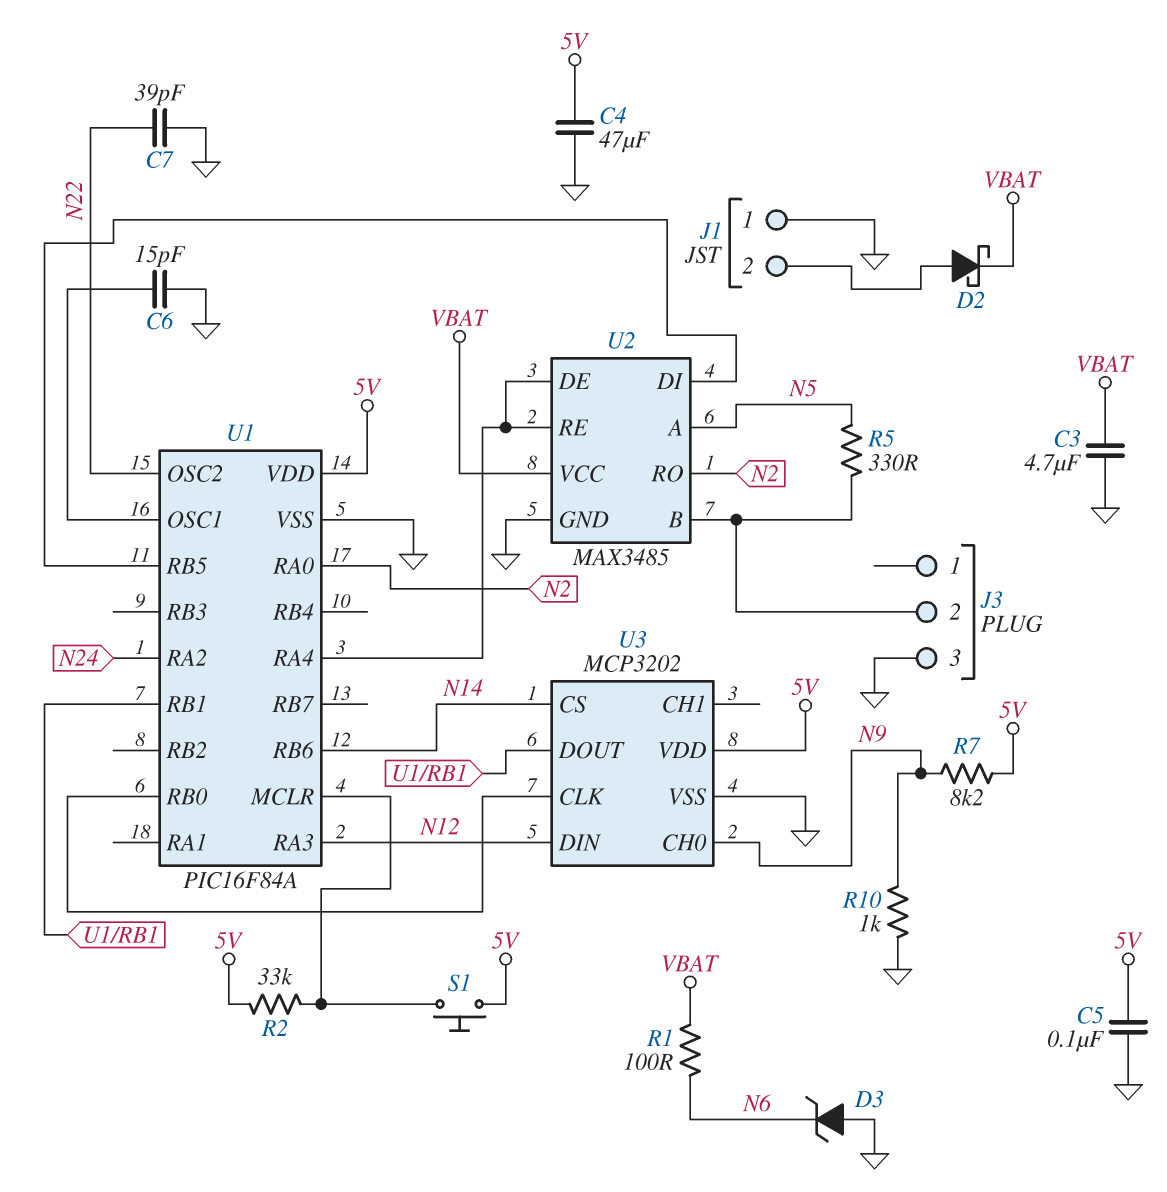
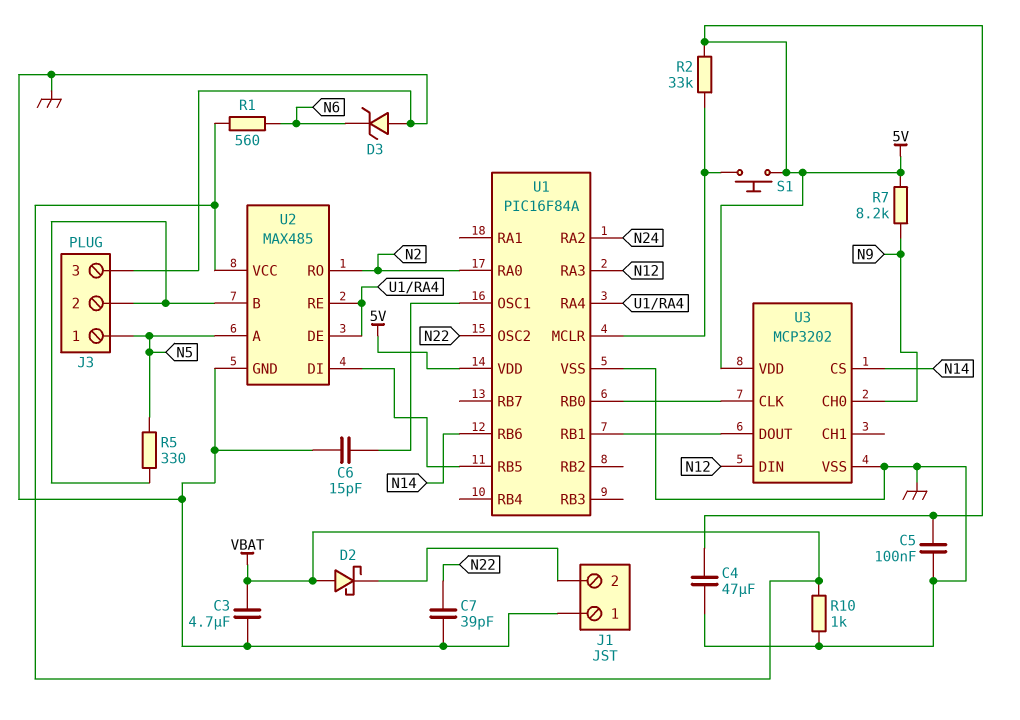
D2: schottky (A J1/2, K VBAT) -> schottky (A VBAT, K J1/2)
J3 pin 1: none -> N5
R1: 100 (N6, VBAT) -> 560 (N6, VBAT)
R10: 1k (GND, N9) -> 1k (GND, VBAT)
U2: MAX3485 -> MAX485

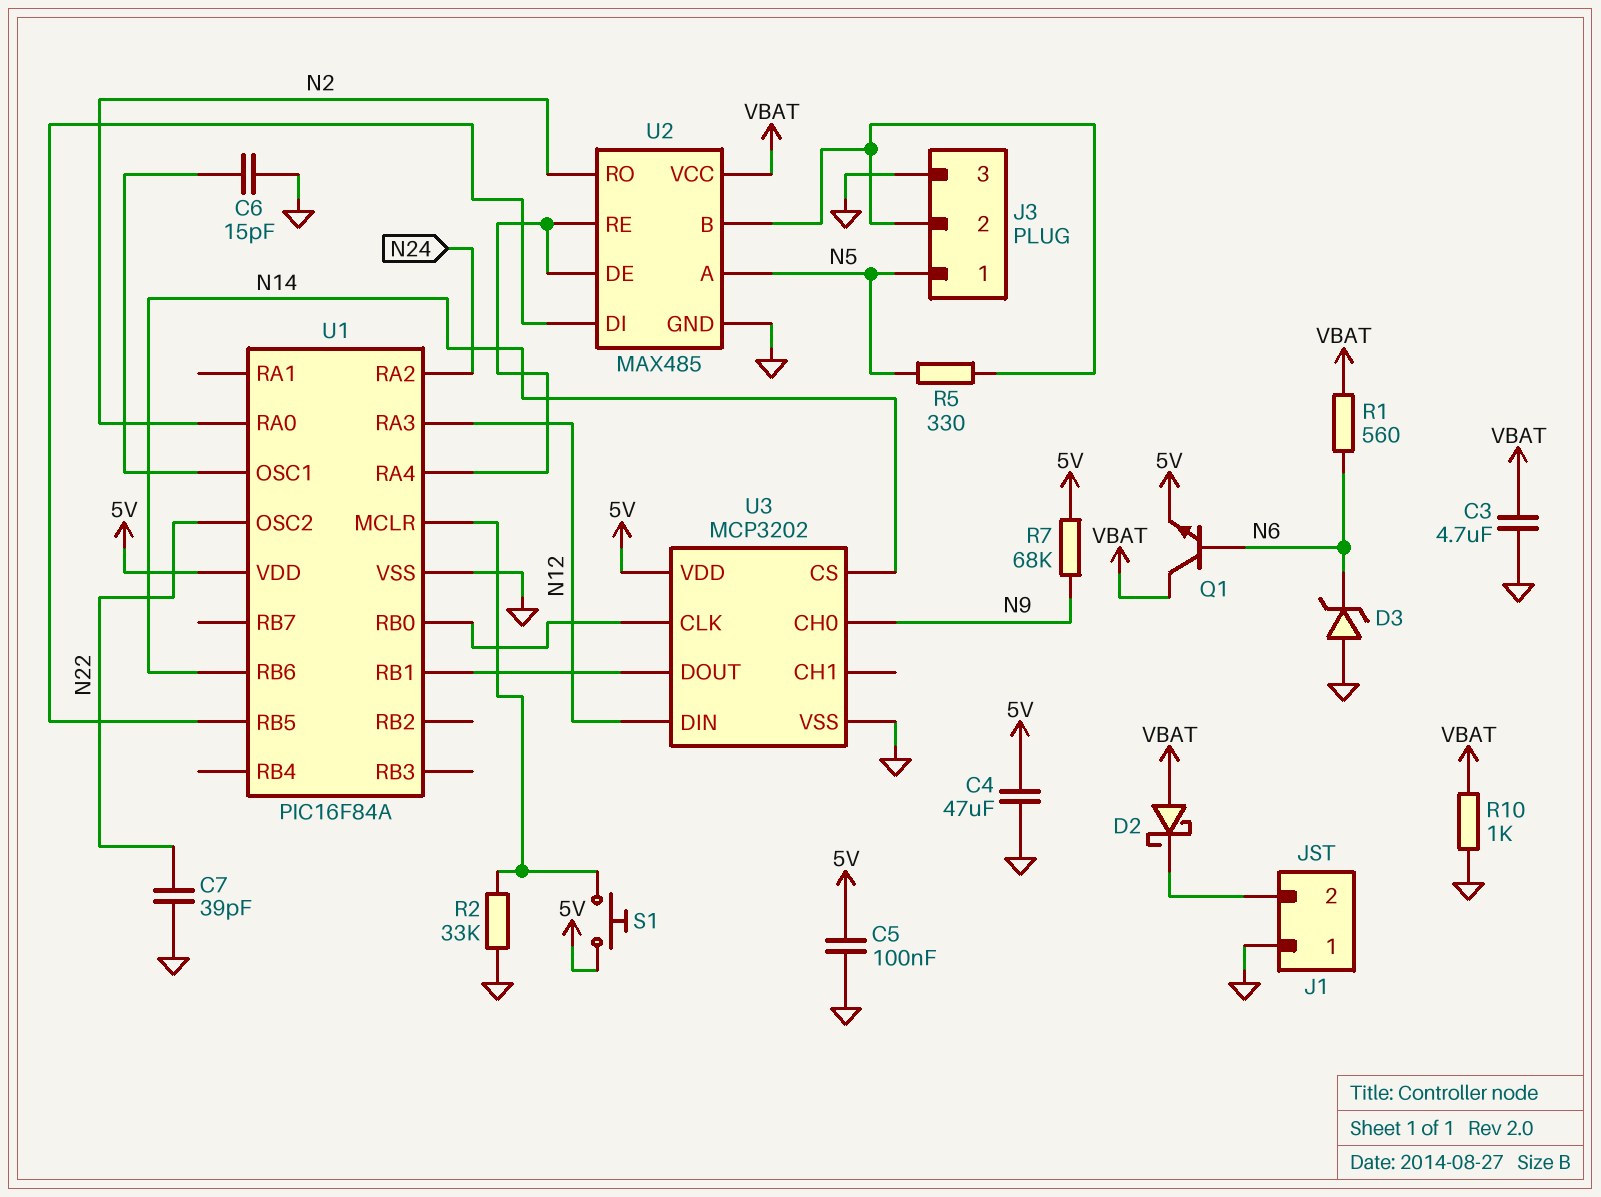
Q1: none -> NPN (B N6, C VBAT, E 5V)
R2: 33k (5V, U1/MCLR) -> 33k (GND, U1/MCLR)
R7: 8.2k (5V, N9) -> 68k (5V, N9)

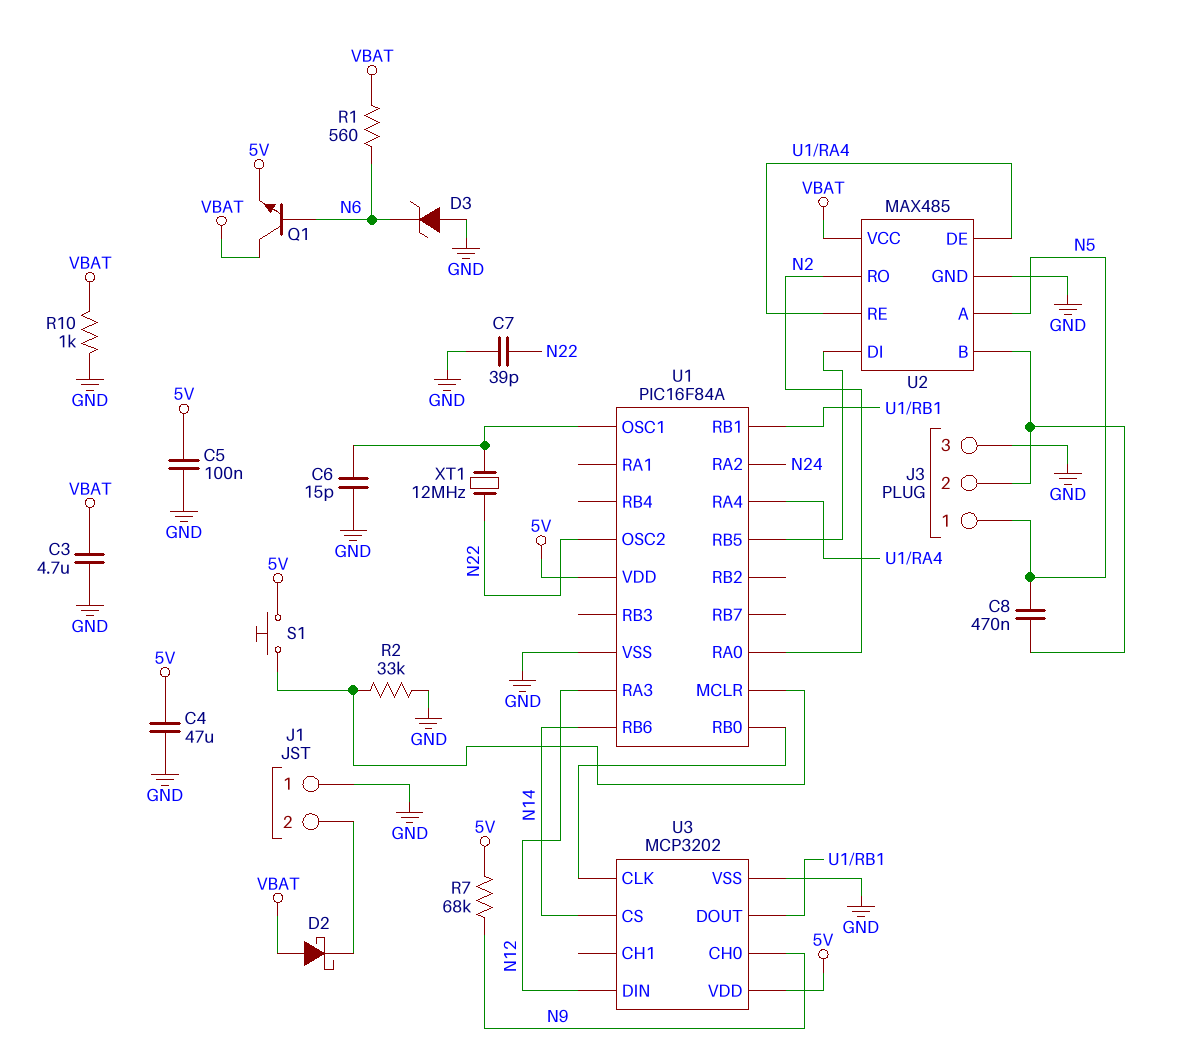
C8: none -> 470nF (J3/2, N5)
R5: 330 (J3/2, N5) -> none
XT1: none -> 12MHz (N22, U1/OSC1)

